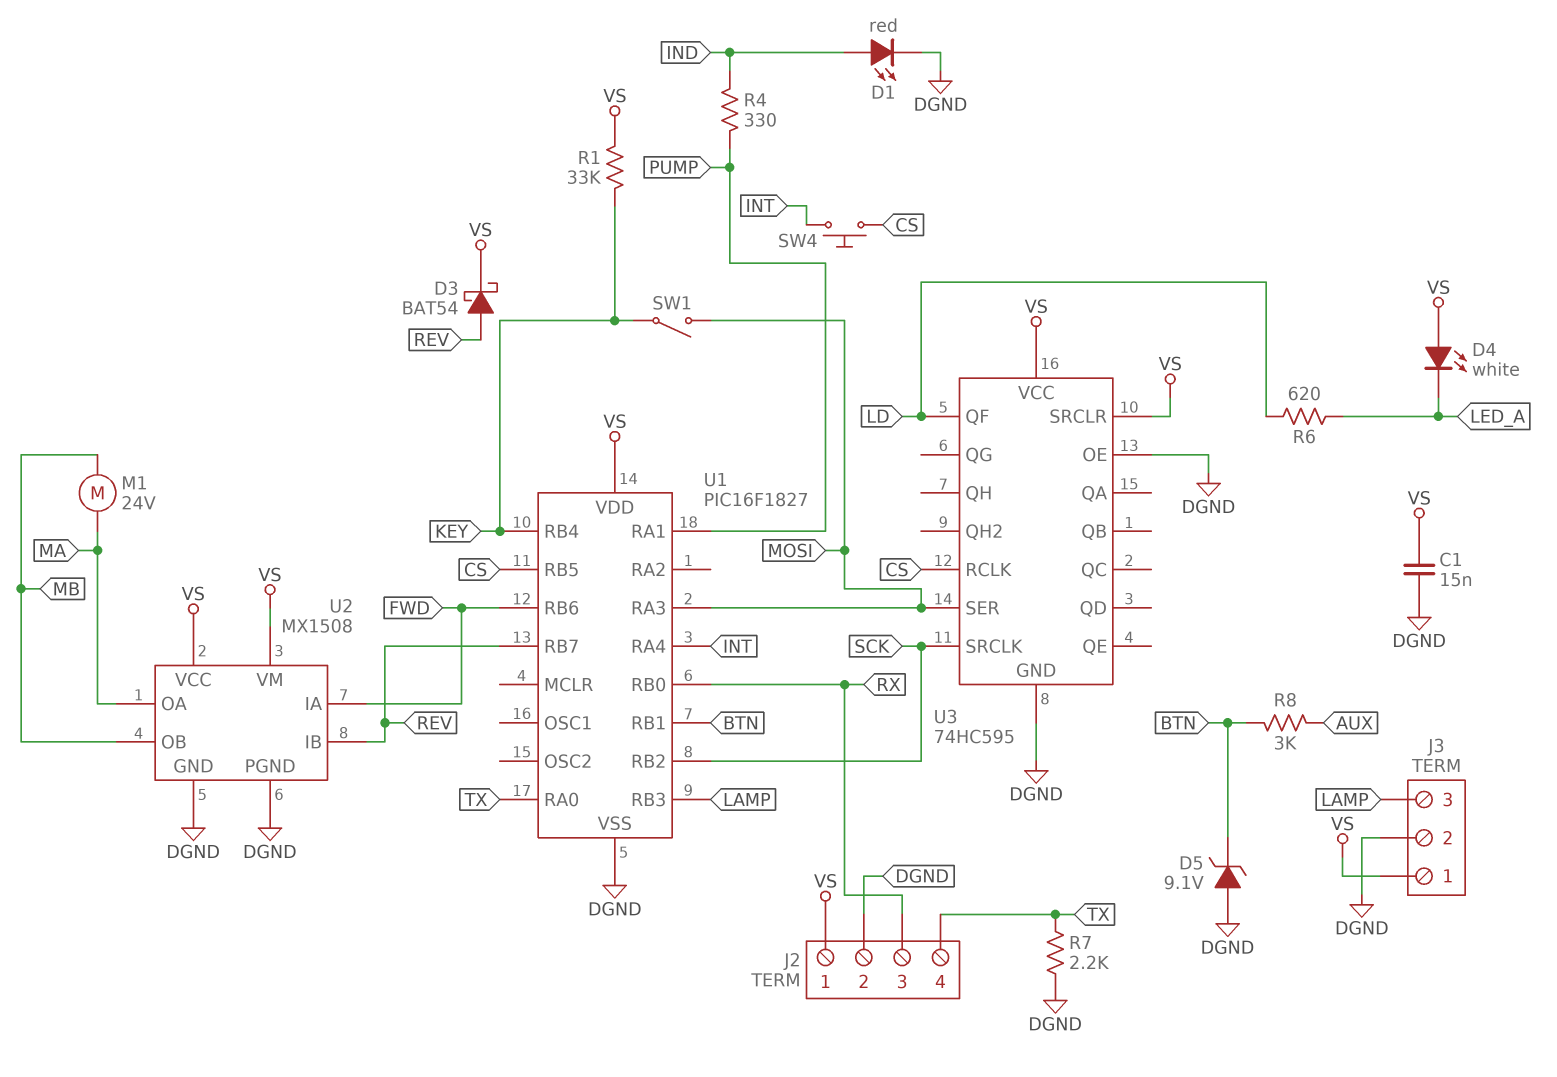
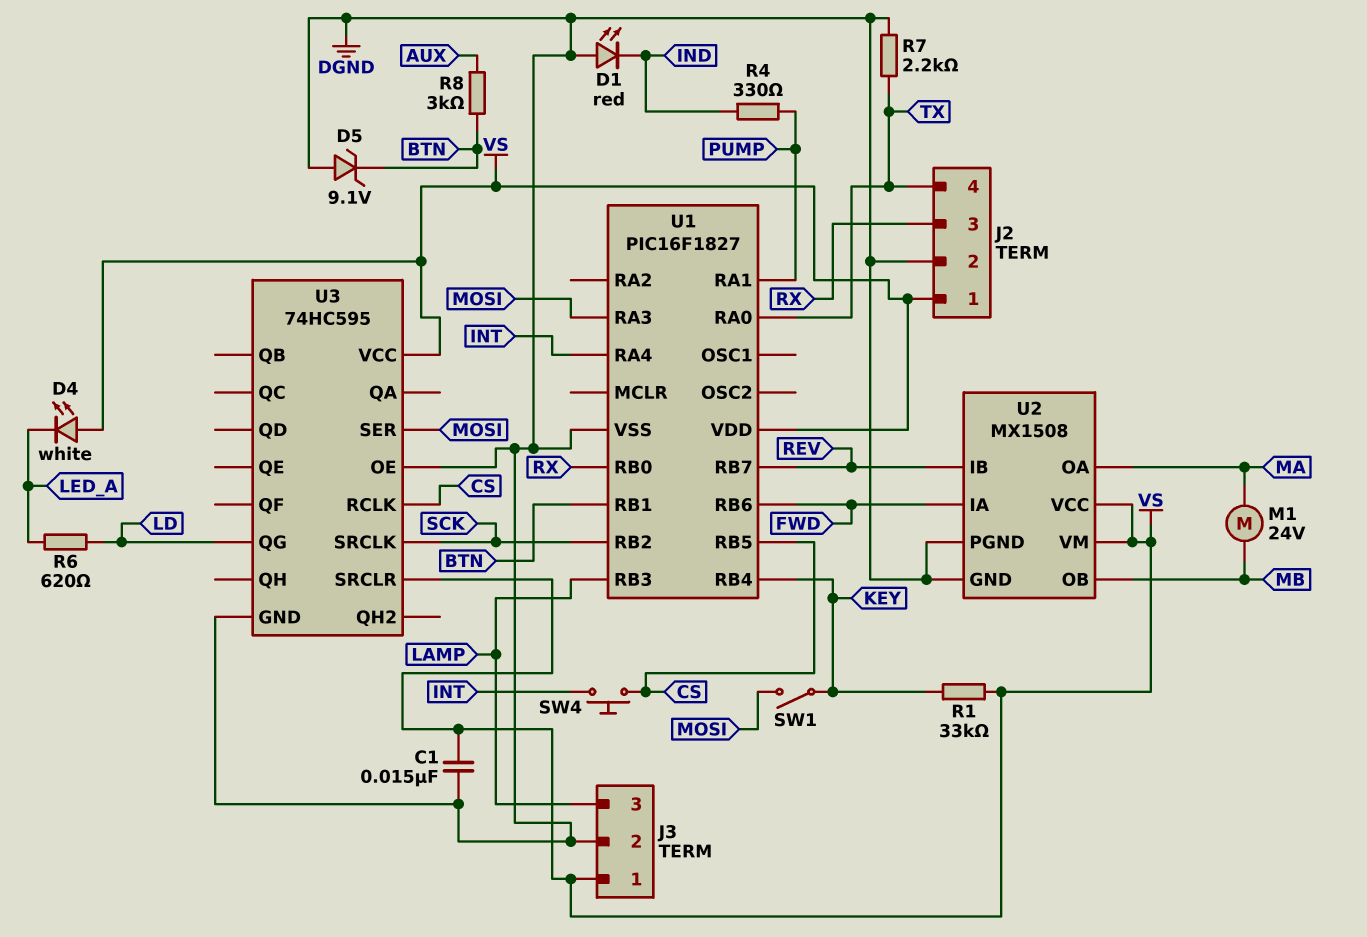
D1: LED red (A IND, K DGND) -> LED red (A DGND, K IND)
D3: schottky BAT54 (A REV, K VS) -> none
U3 pin QF: LD -> none
U3 pin QG: none -> LD

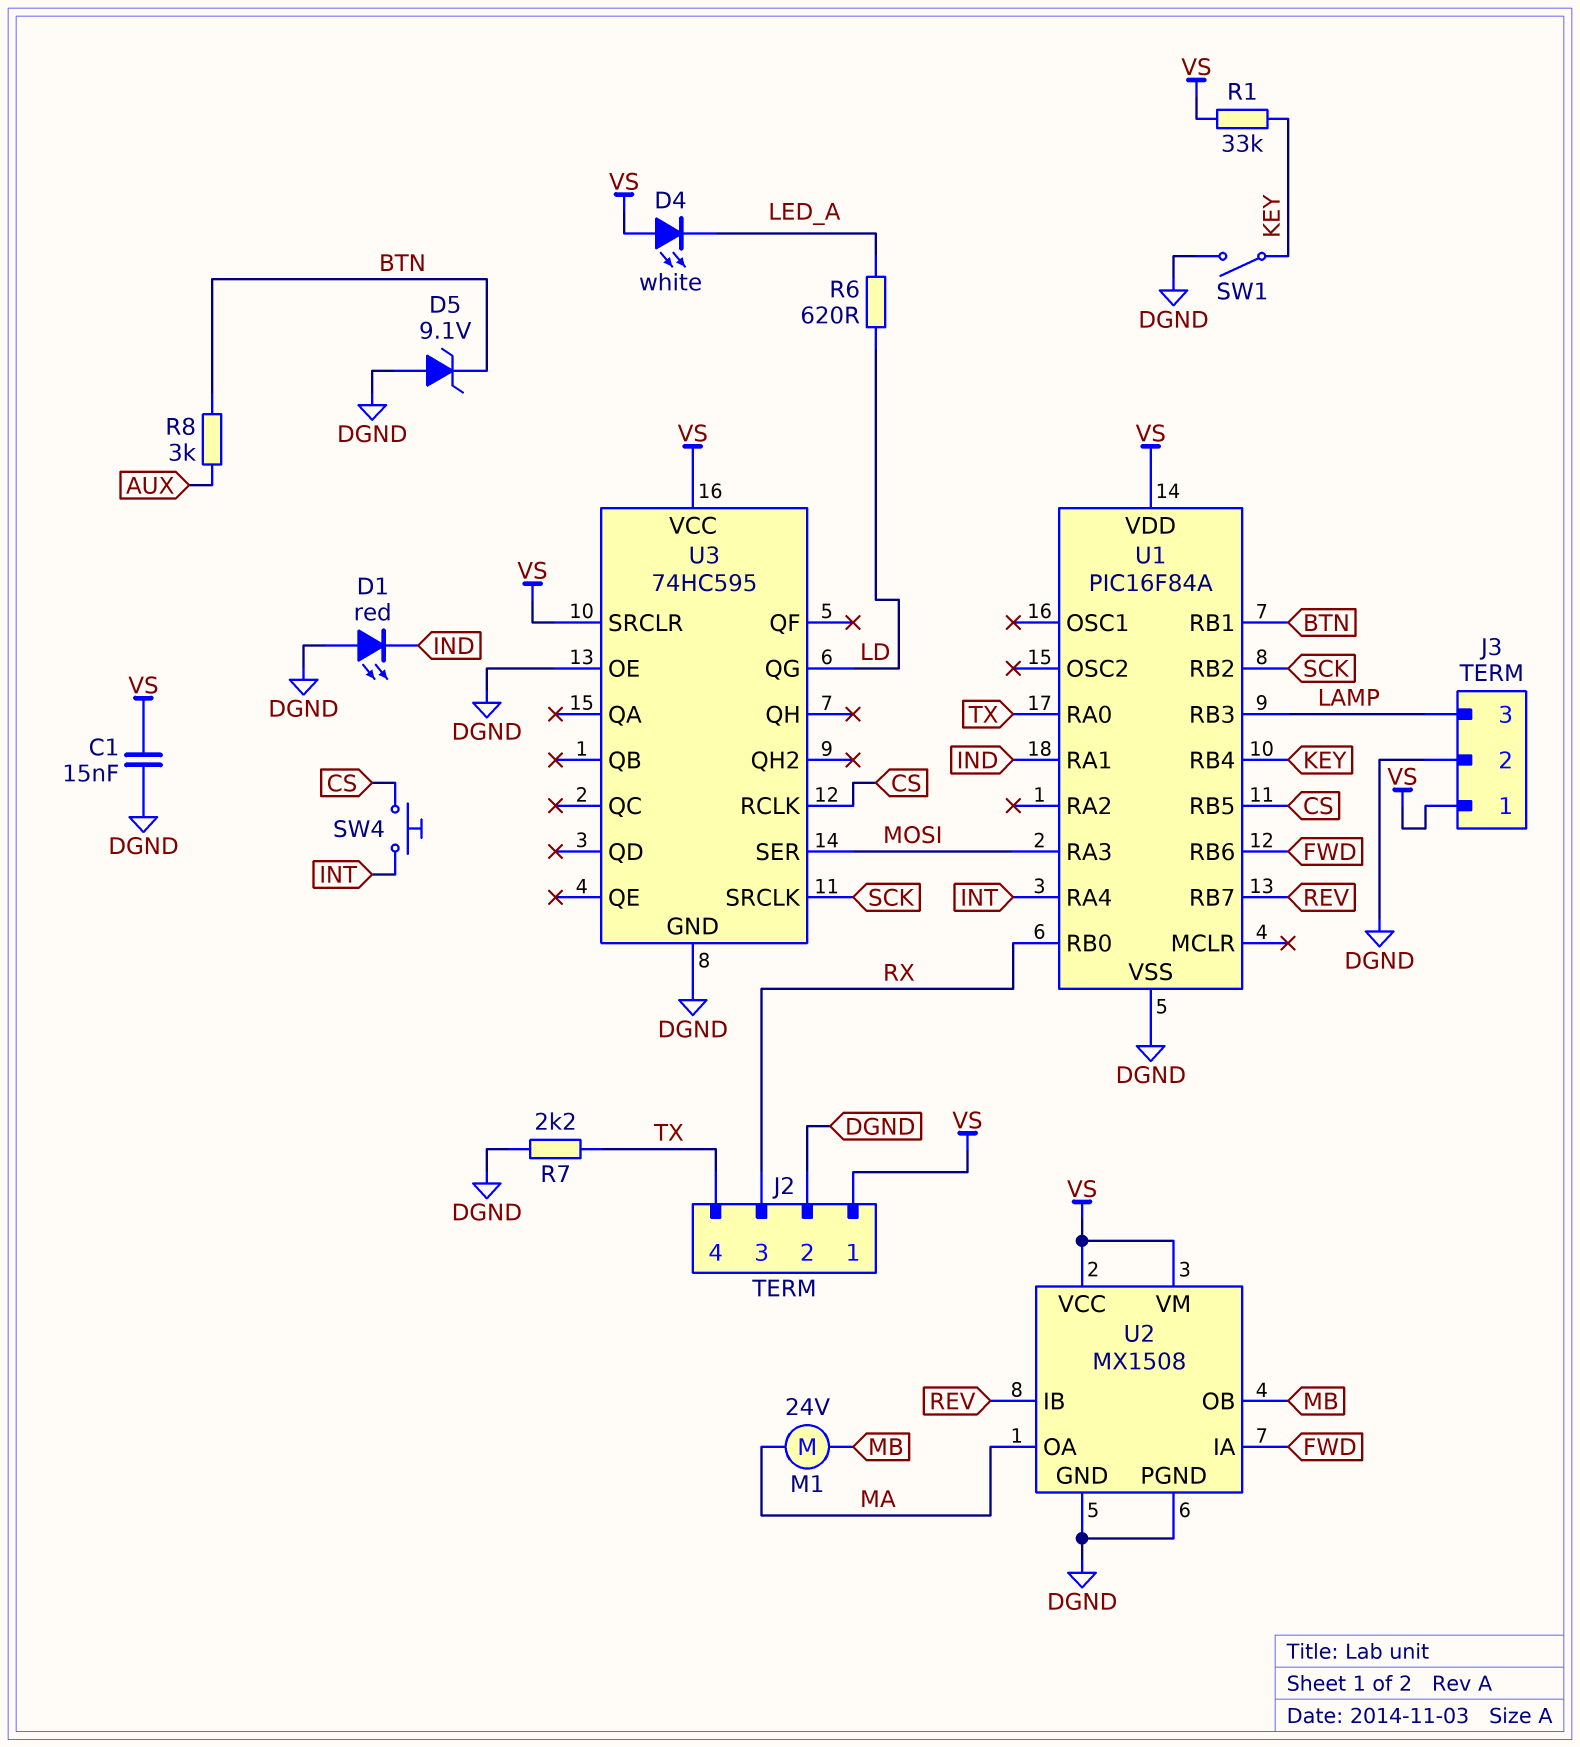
R4: 330 (IND, PUMP) -> none
SW1: switch (KEY, MOSI) -> switch (DGND, KEY)
U1: PIC16F1827 -> PIC16F84A
U1 pin RA1: PUMP -> IND

